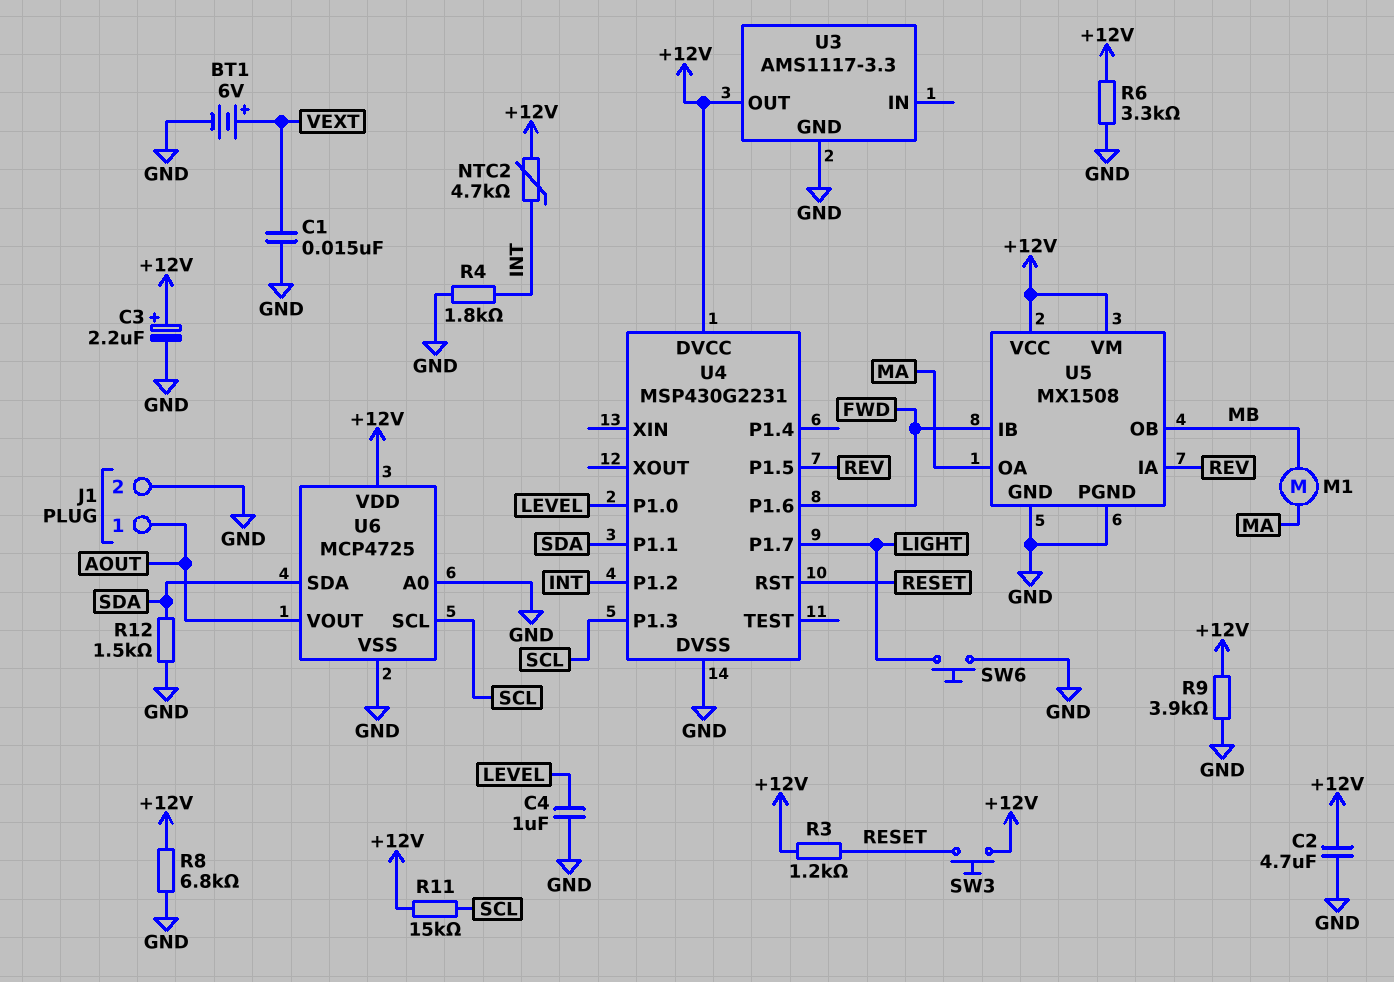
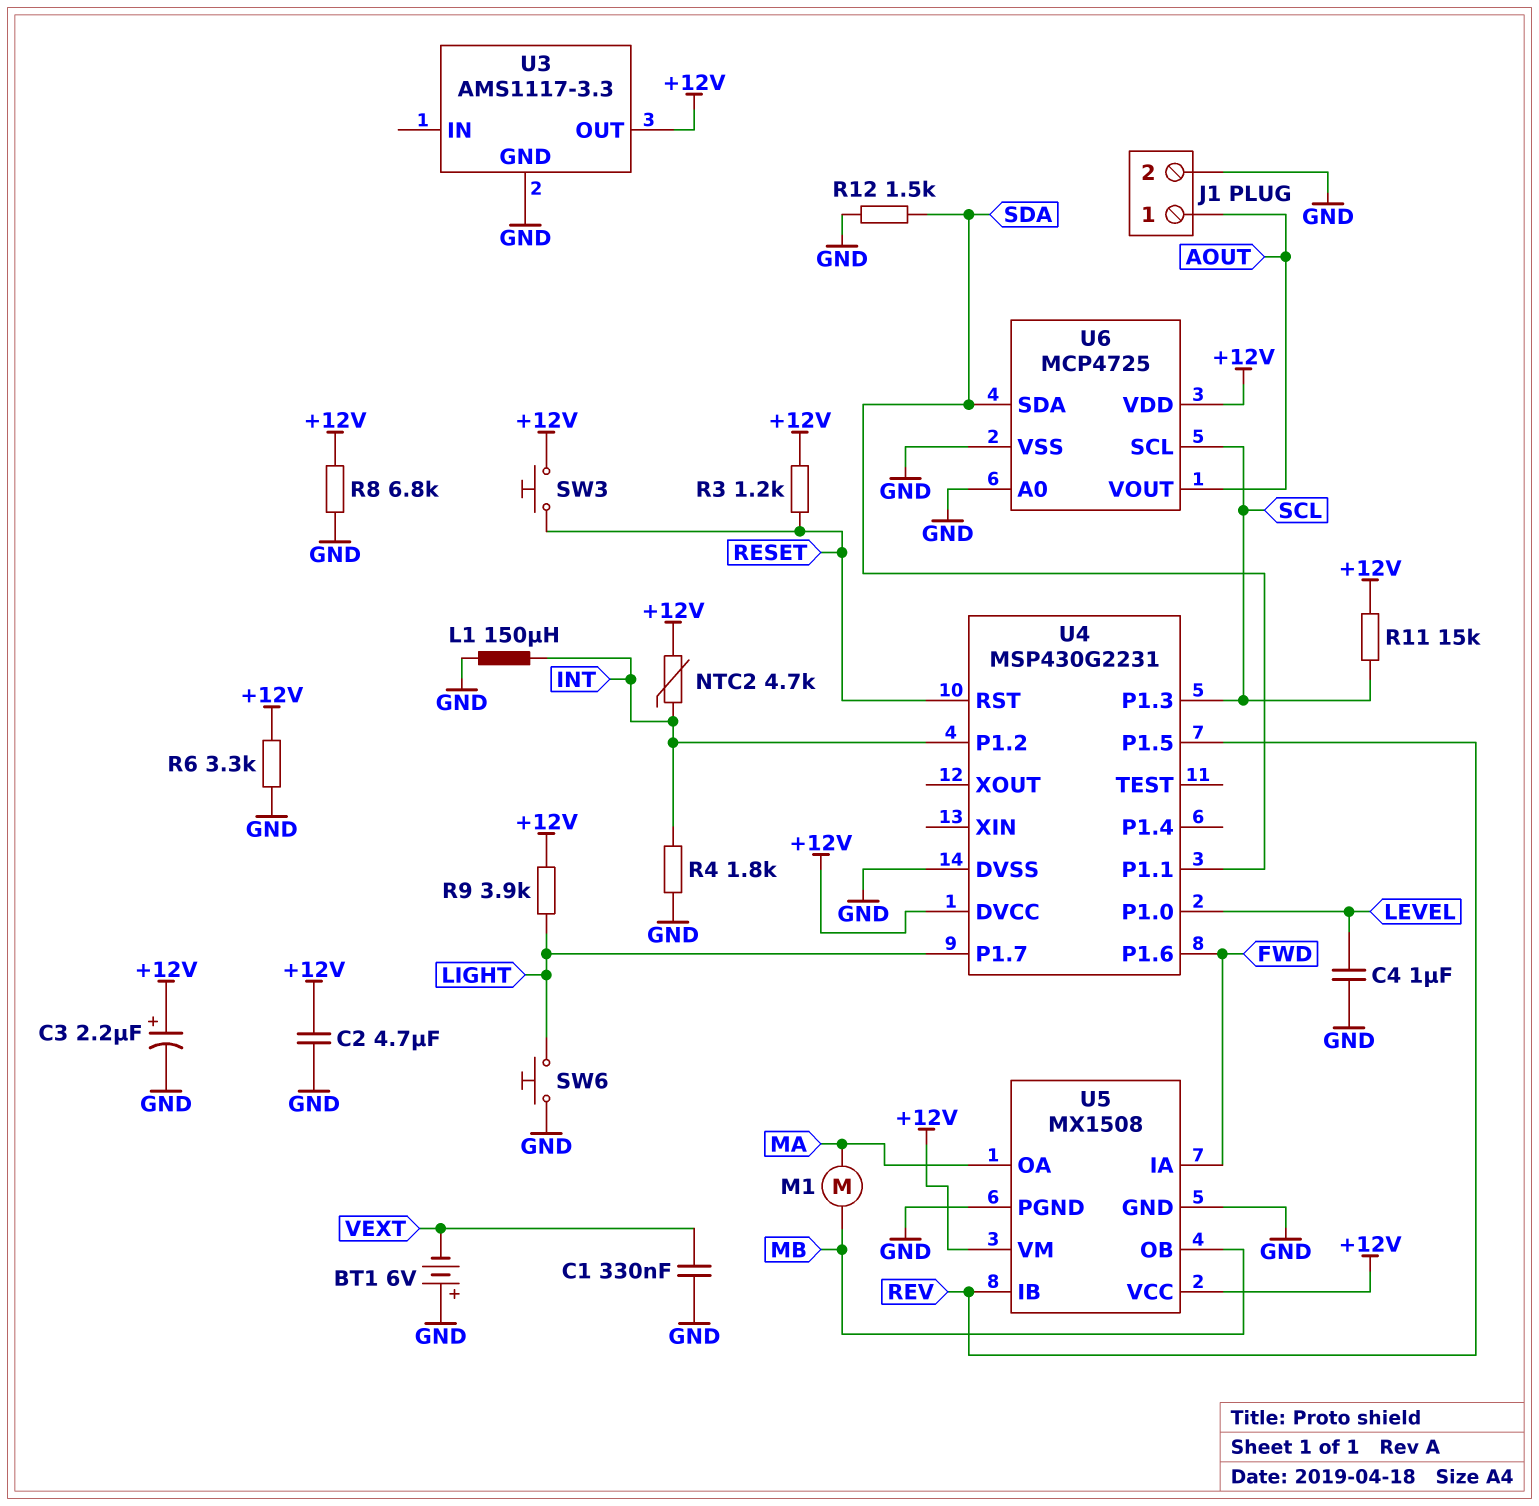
BT1: 6V (plus VEXT, minus GND) -> 6V (plus GND, minus VEXT)
C1: 15nF (GND, VEXT) -> 330nF (GND, VEXT)
L1: none -> 150uH (GND, INT)
R9: 3.9k (+12V, GND) -> 3.9k (+12V, LIGHT)
U5 pin IA: REV -> FWD
U5 pin IB: FWD -> REV

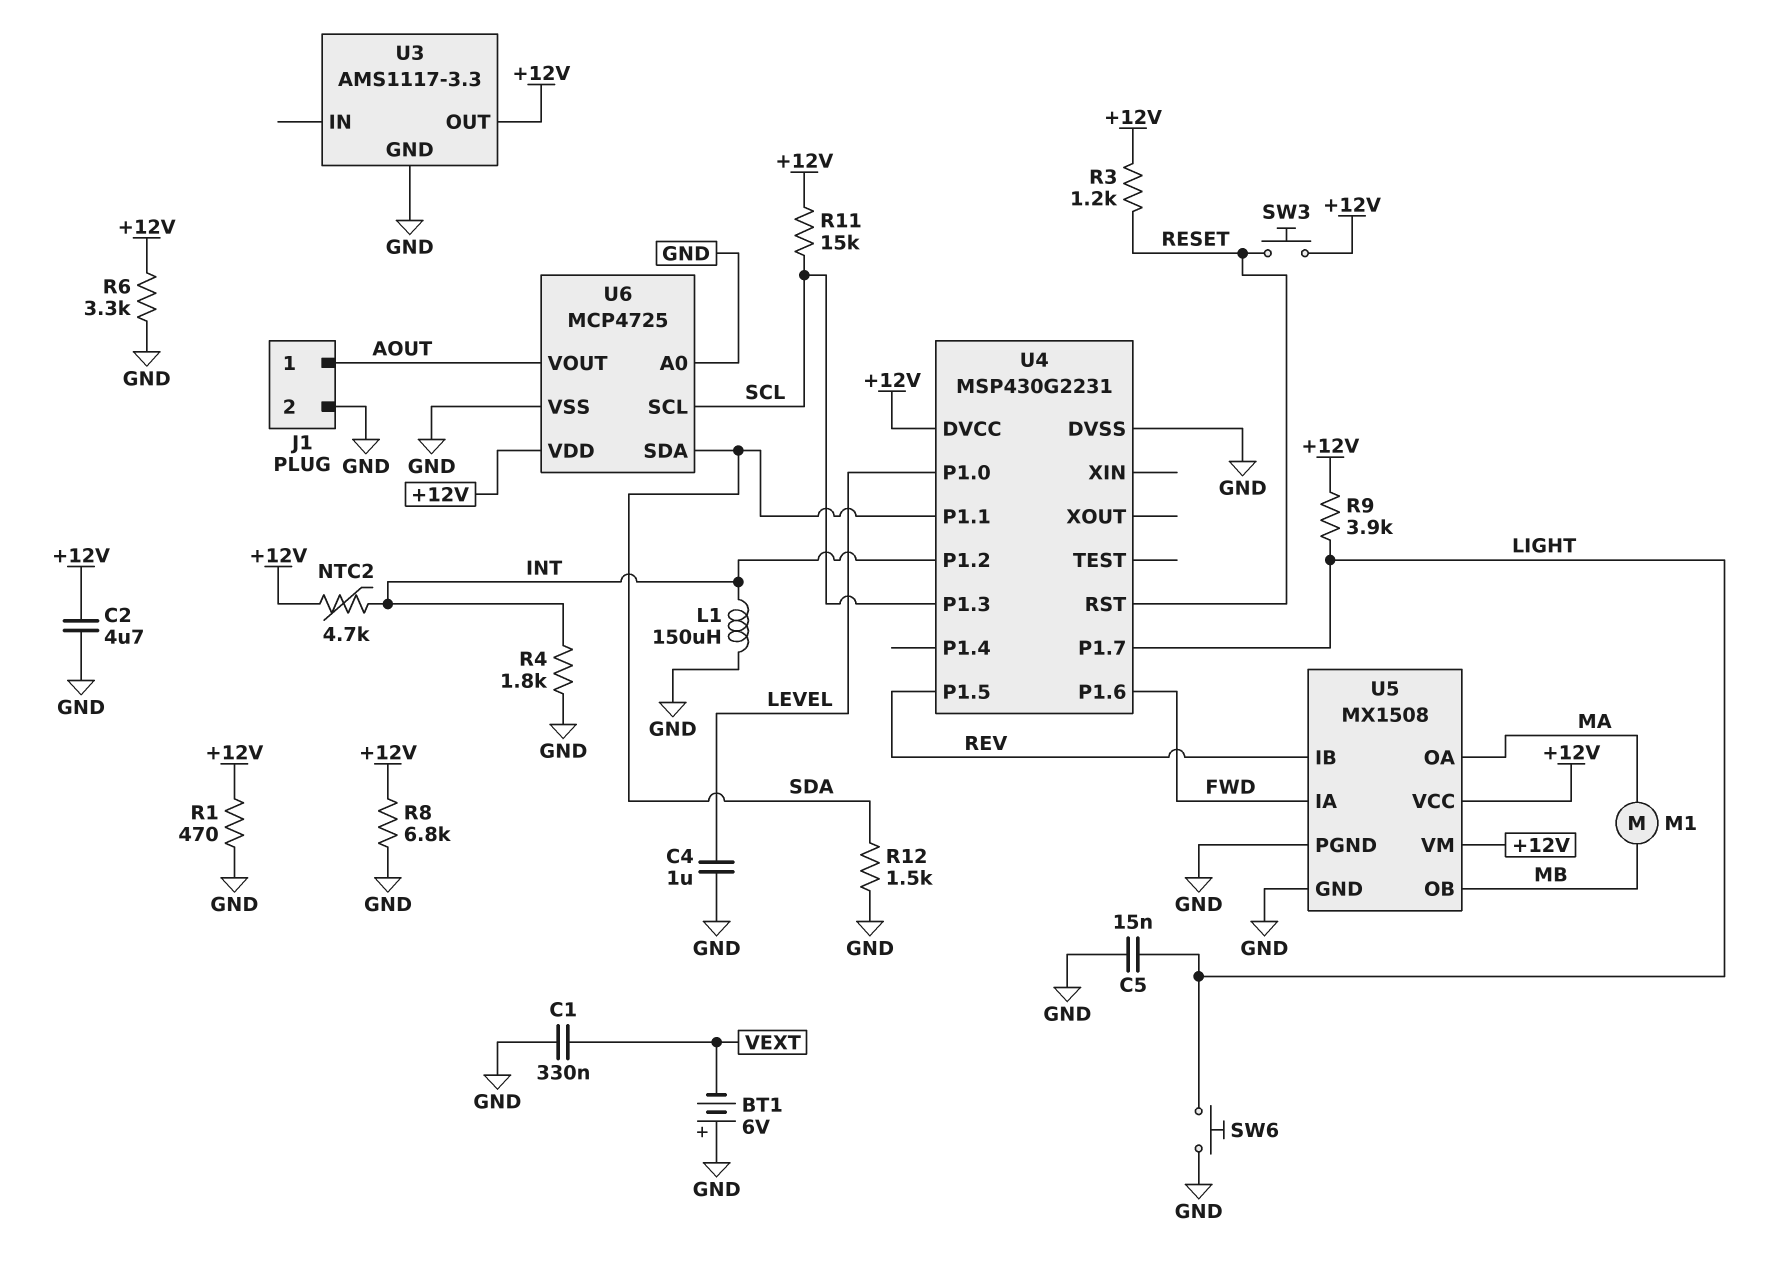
C3: 2.2uF (plus +12V, minus GND) -> none
C5: none -> 15nF (GND, LIGHT)
R1: none -> 470 (+12V, GND)

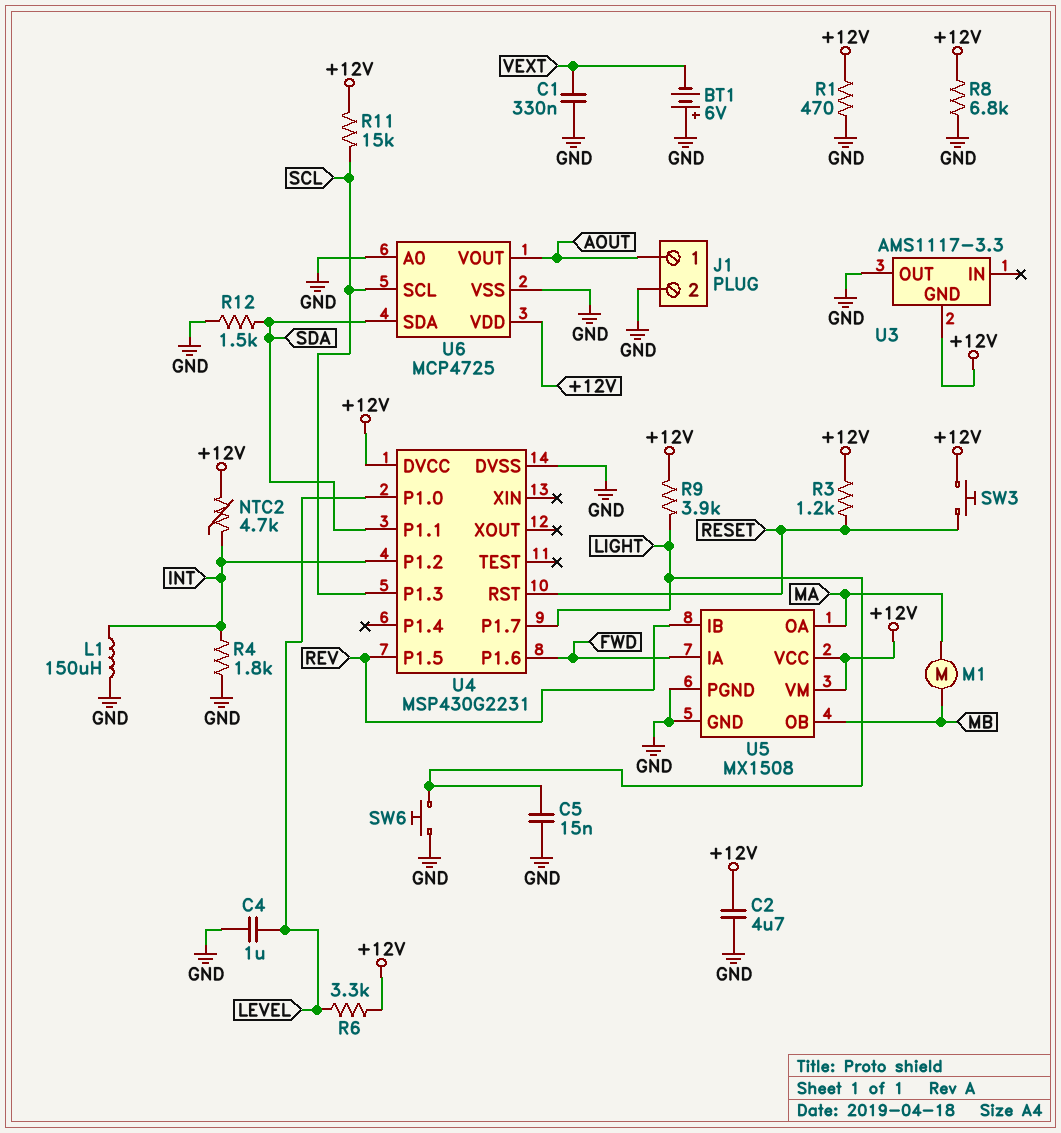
R6: 3.3k (+12V, GND) -> 3.3k (+12V, LEVEL)
U3 pin GND: GND -> +12V
U3 pin OUT: +12V -> GND

